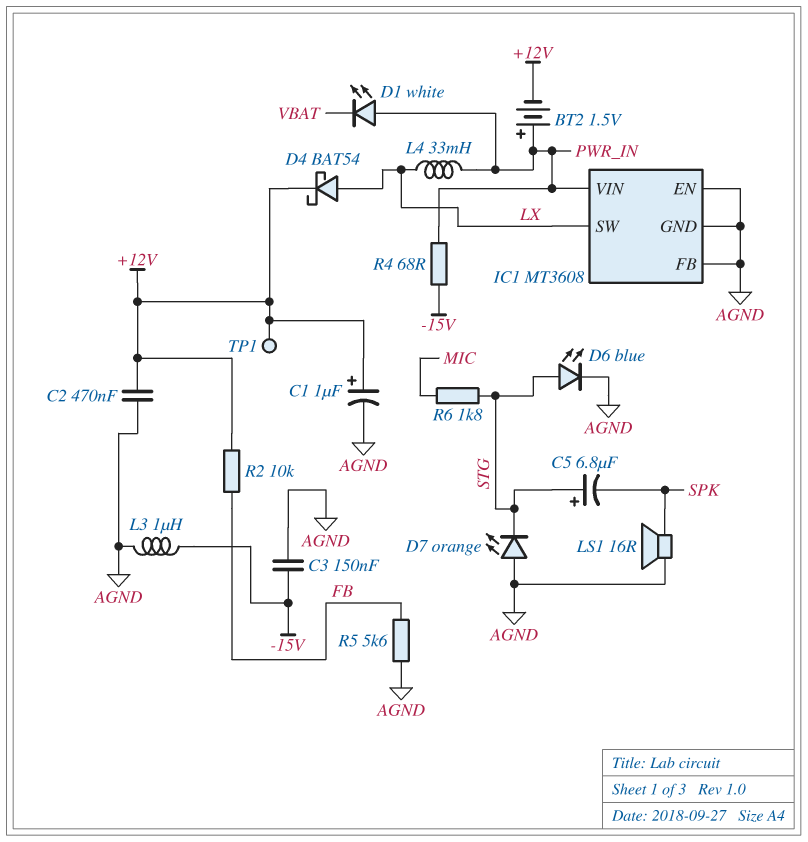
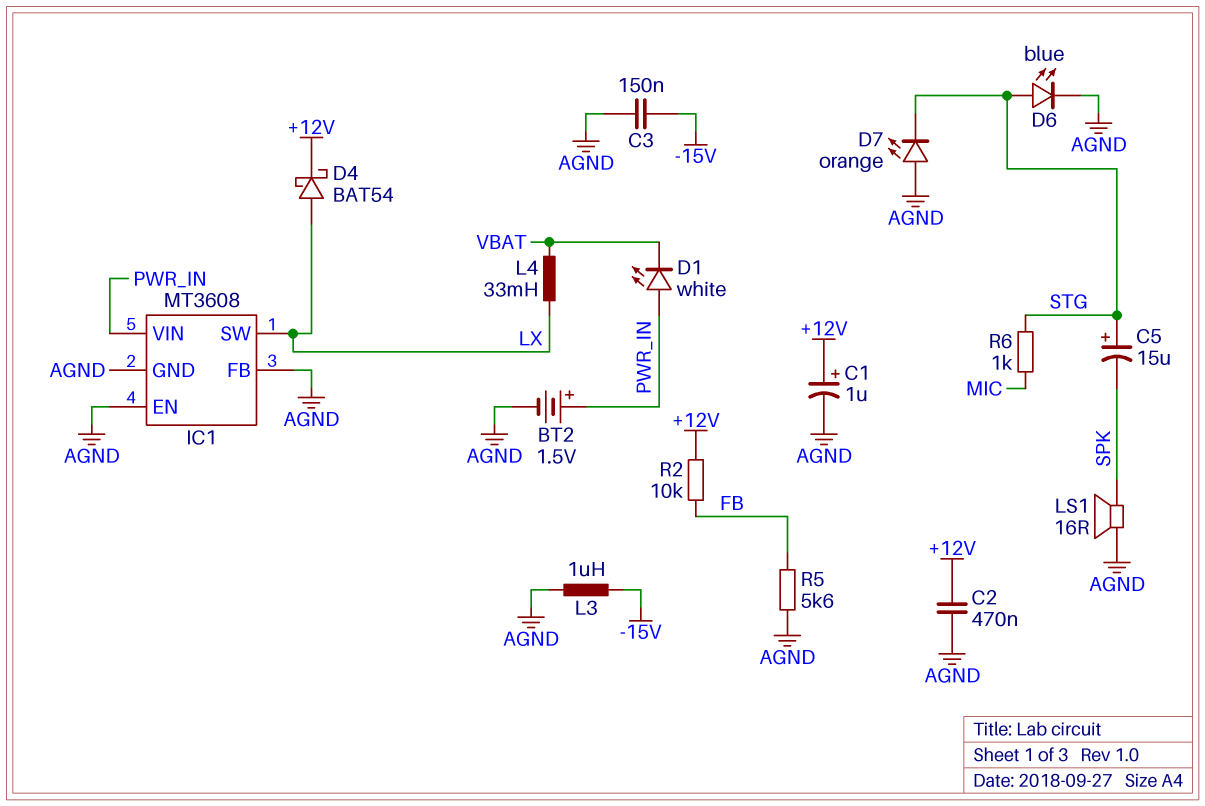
BT2: 1.5V (plus PWR_IN, minus +12V) -> 1.5V (plus PWR_IN, minus AGND)
C5: 6.8uF (plus STG, minus SPK) -> 15uF (plus STG, minus SPK)
L4: 33mH (LX, PWR_IN) -> 33mH (LX, VBAT)
R4: 68 (-15V, PWR_IN) -> none
R6: 1.8k (MIC, STG) -> 1k (MIC, STG)
TP1: test point (+12V) -> none

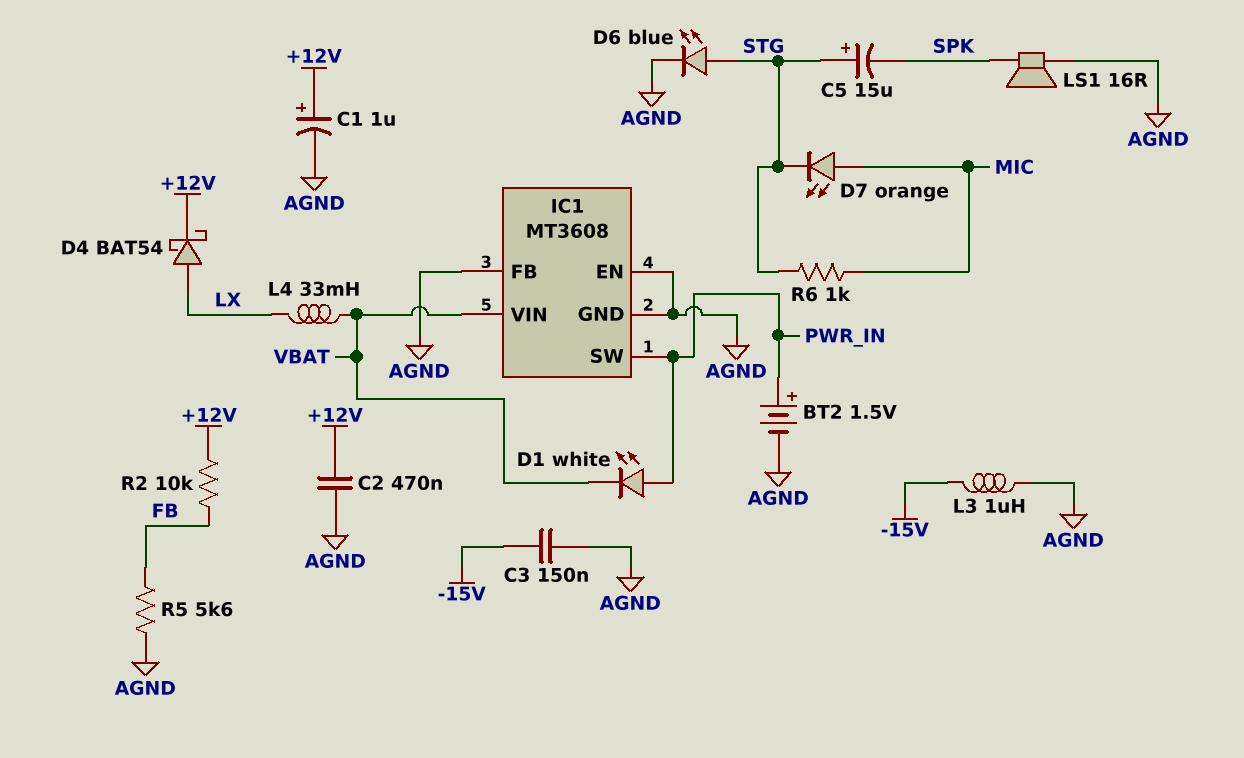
D7: LED orange (A AGND, K STG) -> LED orange (A MIC, K STG)
IC1 pin SW: LX -> PWR_IN
IC1 pin VIN: PWR_IN -> VBAT

